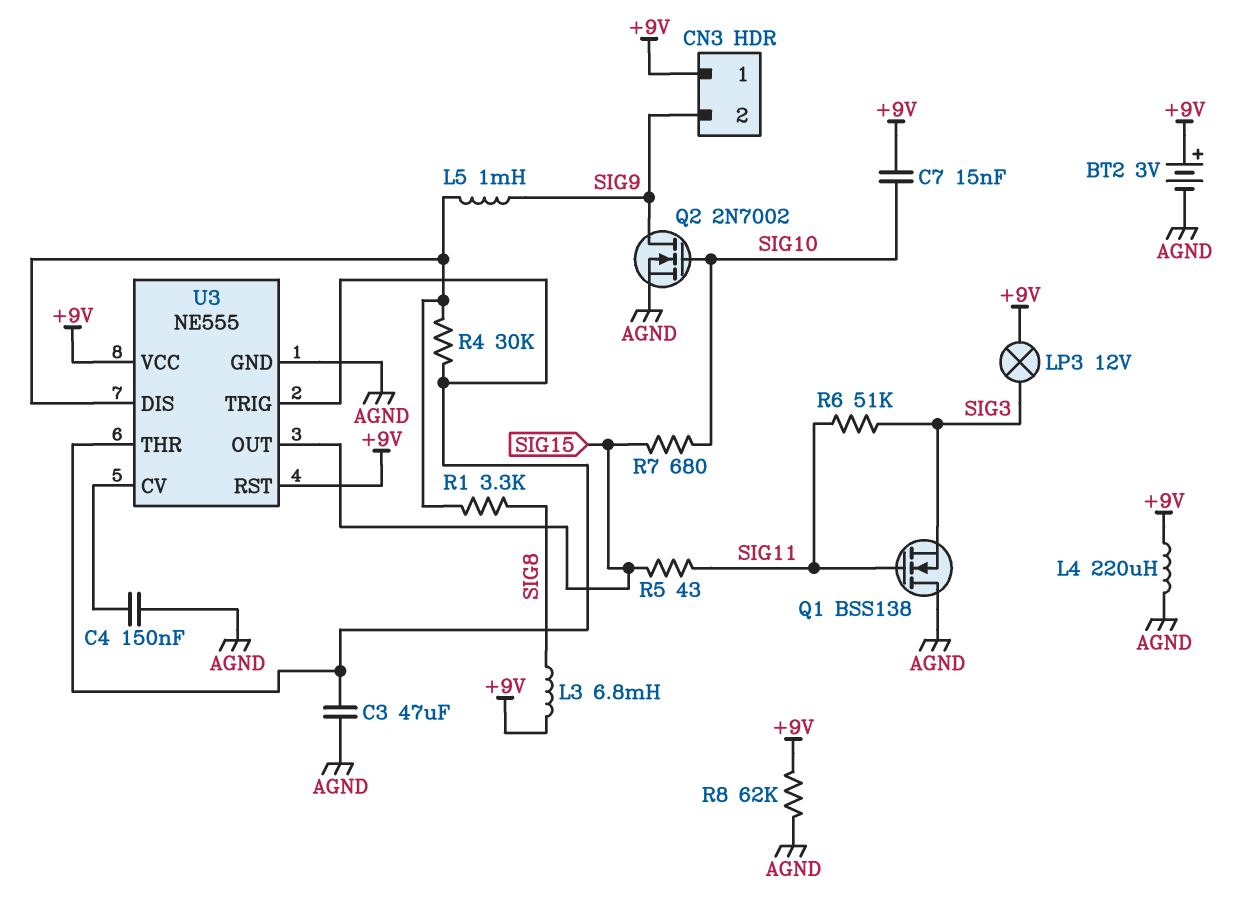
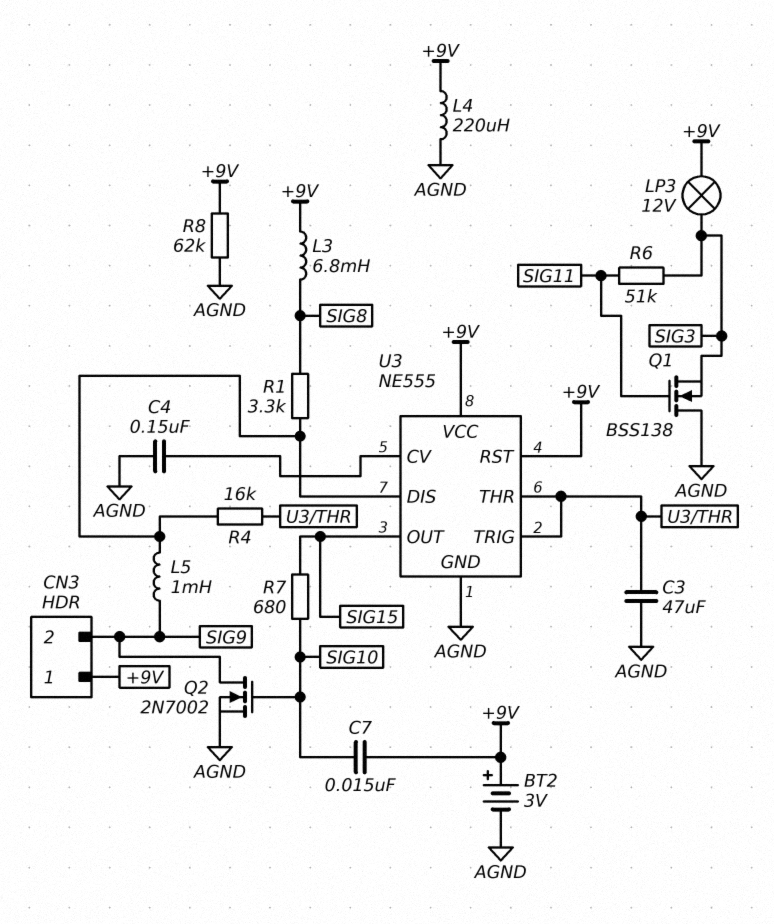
R4: 30k (U3/DIS, U3/THR) -> 16k (U3/DIS, U3/THR)
R5: 43 (SIG11, SIG15) -> none

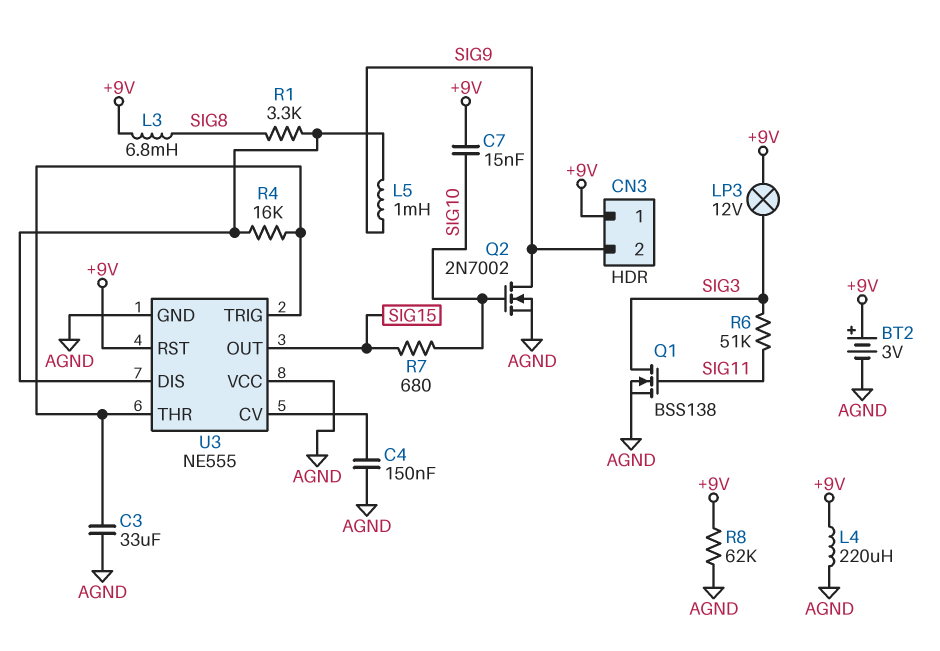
C3: 47uF (AGND, U3/THR) -> 33uF (AGND, U3/THR)
Q1: NMOS BSS138 (G SIG11, D AGND, S SIG3) -> NMOS BSS138 (G SIG11, D SIG3, S AGND)
U3 pin VCC: +9V -> AGND

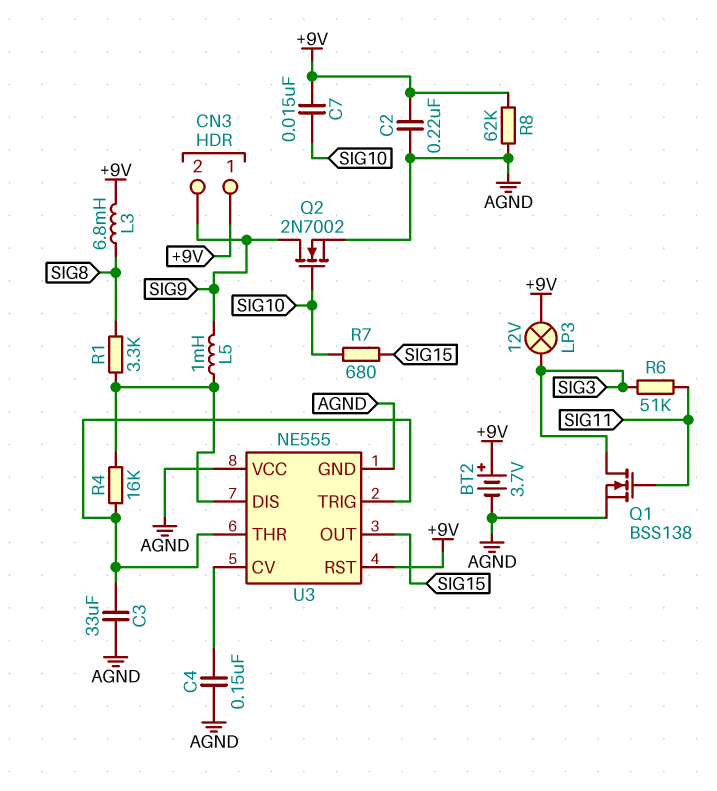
BT2: 3V (plus +9V, minus AGND) -> 3.7V (plus +9V, minus AGND)
C2: none -> 220nF (+9V, AGND)
L4: 220uH (+9V, AGND) -> none

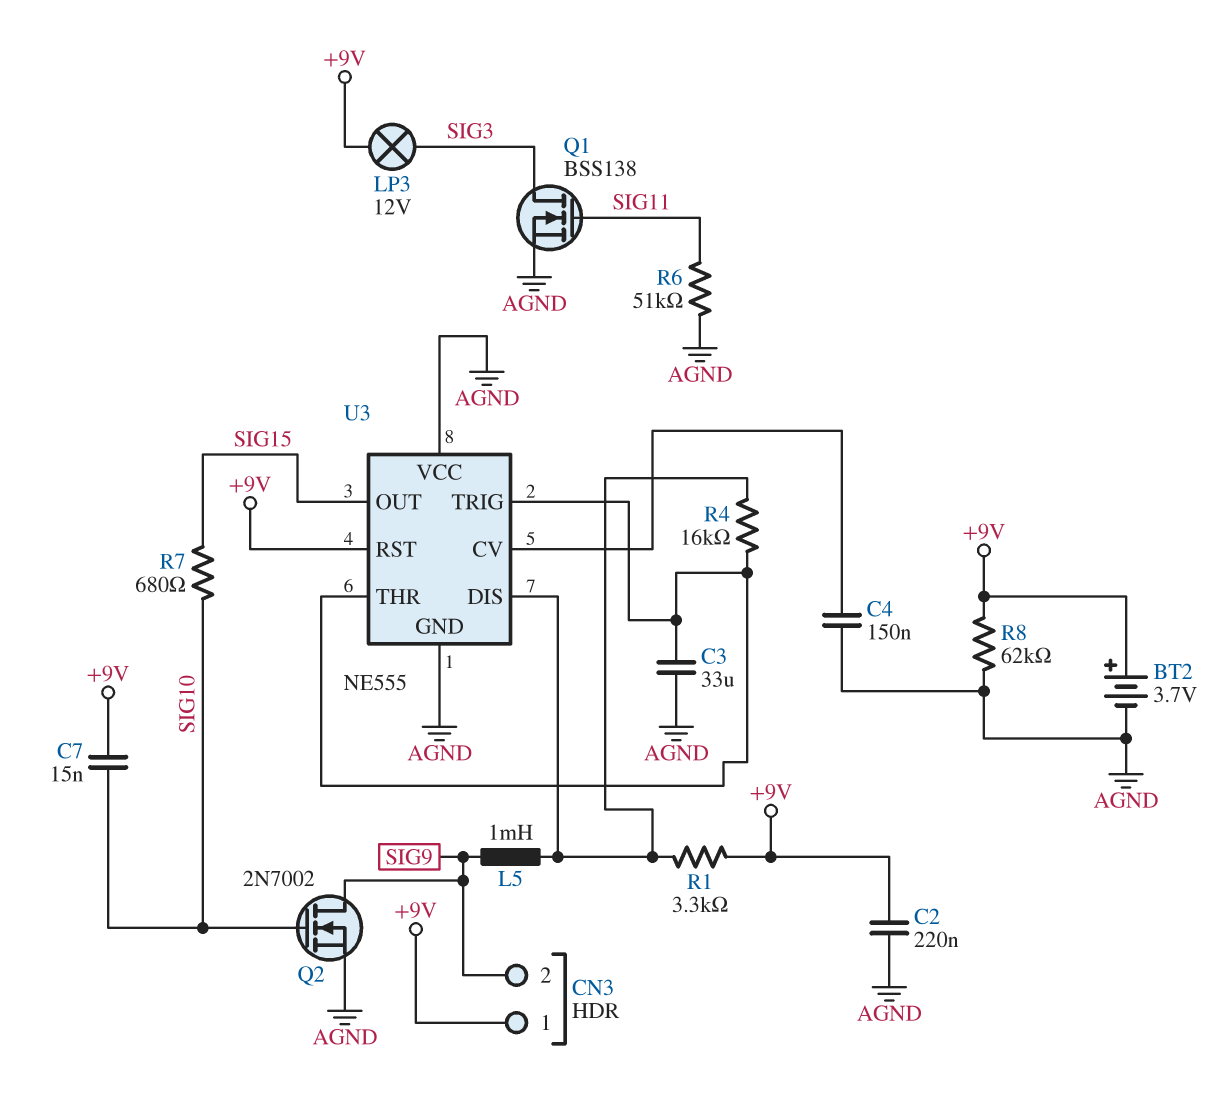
L3: 6.8mH (+9V, SIG8) -> none
R1: 3.3k (SIG8, U3/DIS) -> 3.3k (+9V, U3/DIS)
R6: 51k (SIG3, SIG11) -> 51k (AGND, SIG11)

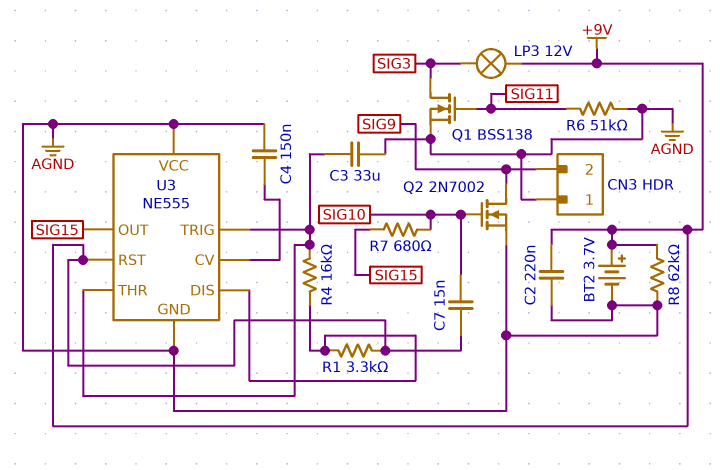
CN3 pin 1: +9V -> AGND
L5: 1mH (SIG9, U3/DIS) -> none

